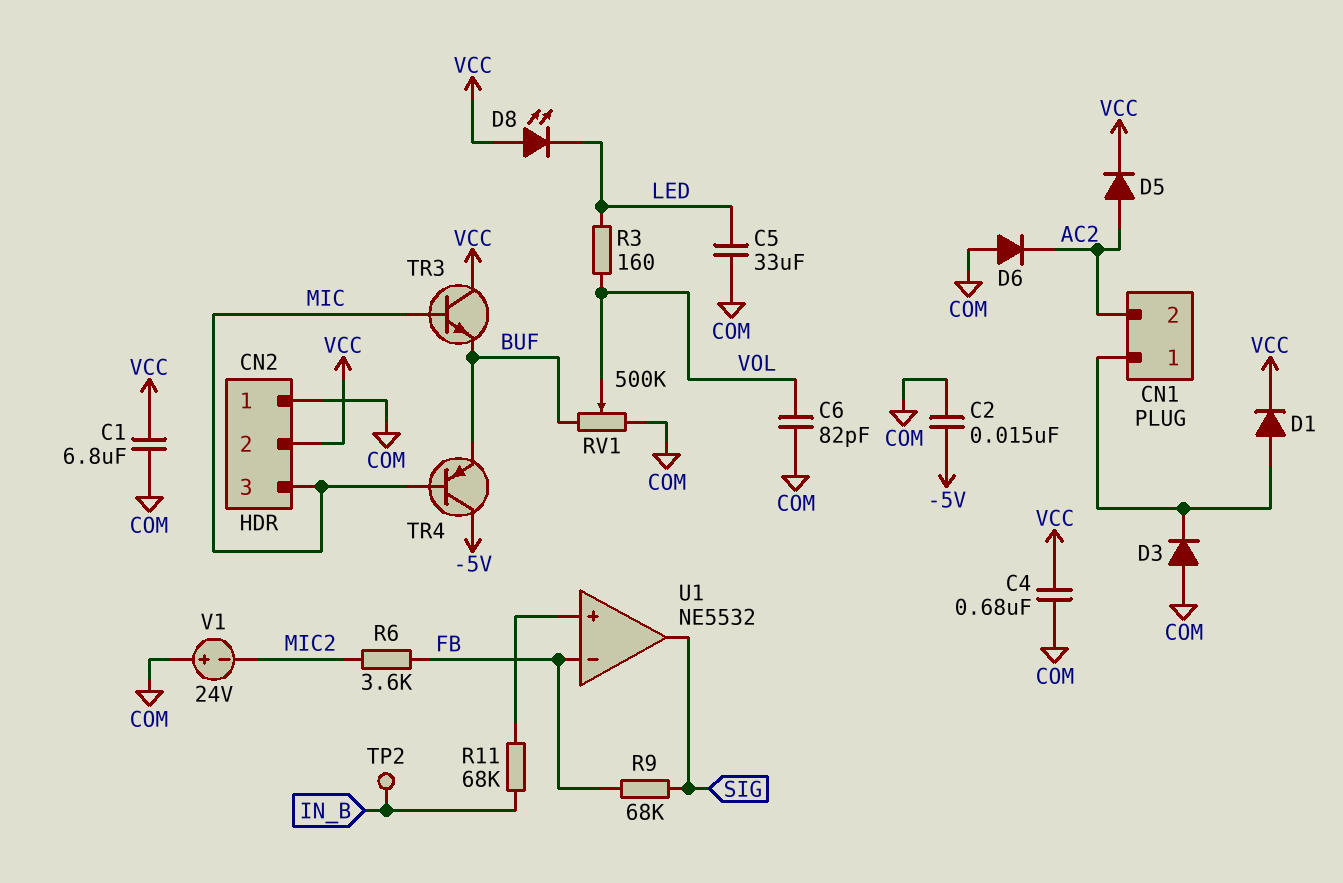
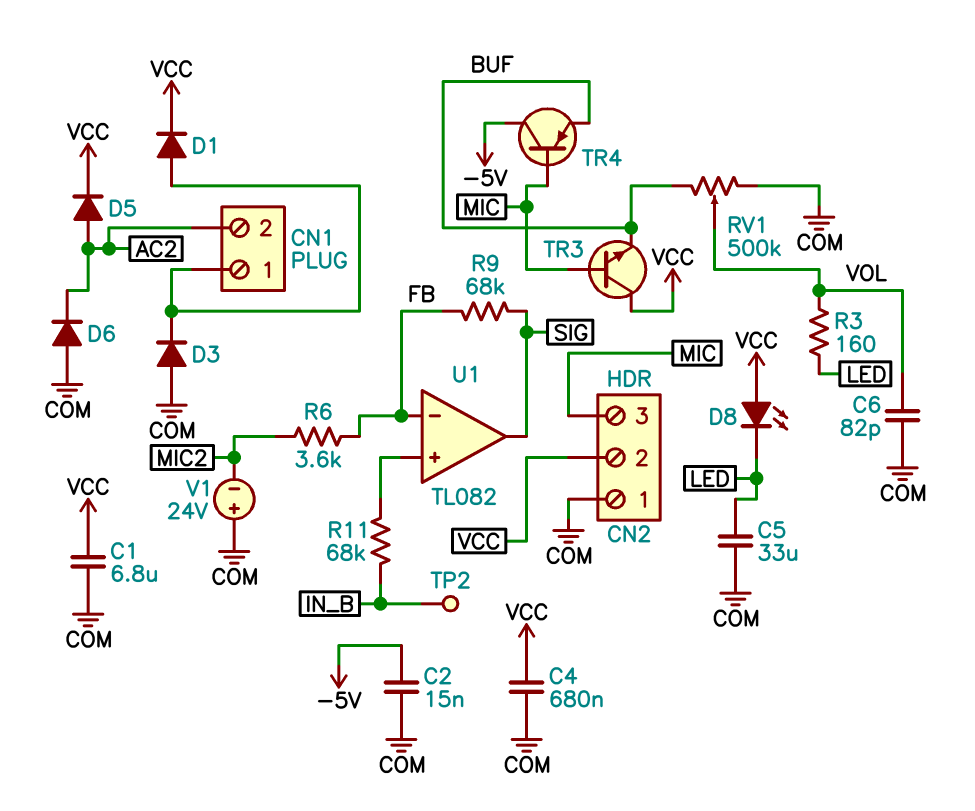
U1: NE5532 -> TL082

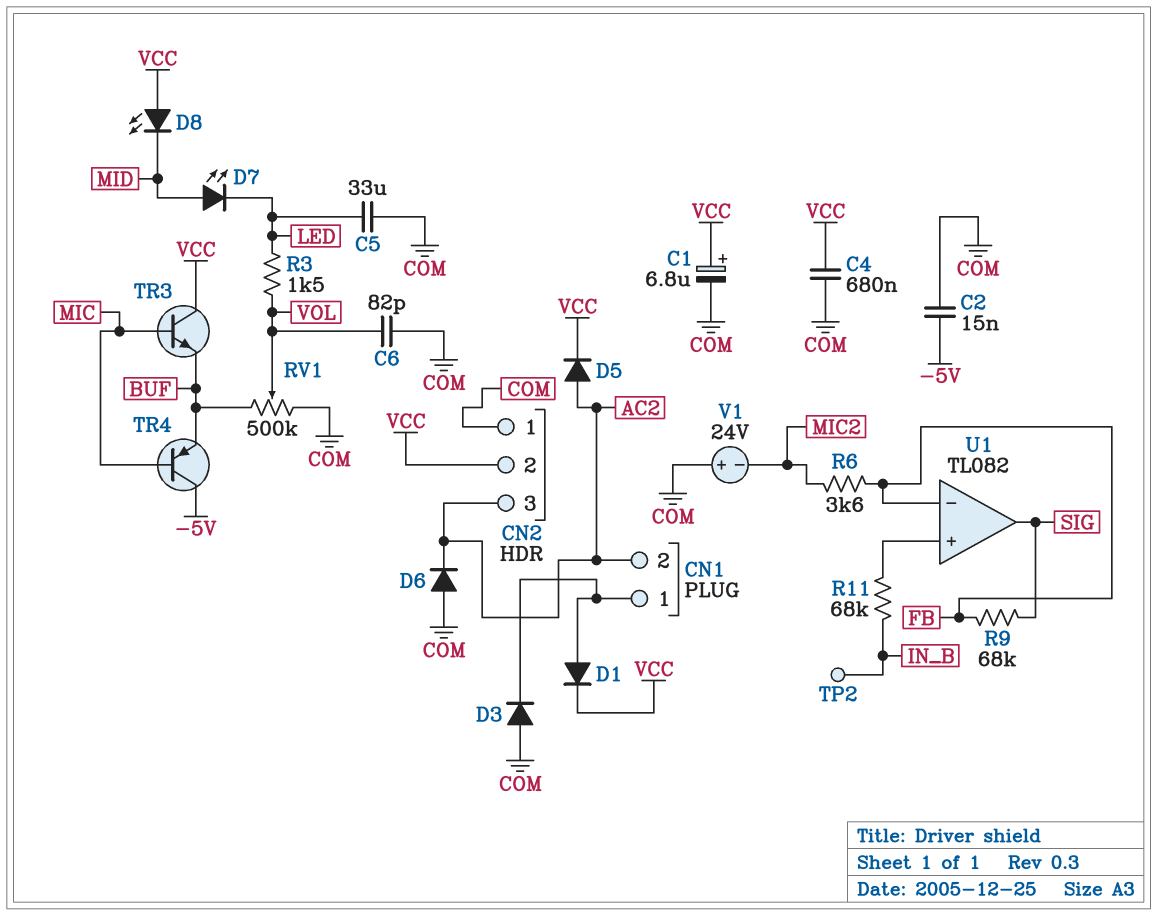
C1: 6.8uF (COM, VCC) -> 6.8uF (plus VCC, minus COM)
CN2 pin 3: MIC -> AC2
D7: none -> LED (A MID, K LED)
D8: LED (A VCC, K LED) -> LED (A VCC, K MID)
R3: 160 (LED, VOL) -> 1.5k (LED, VOL)

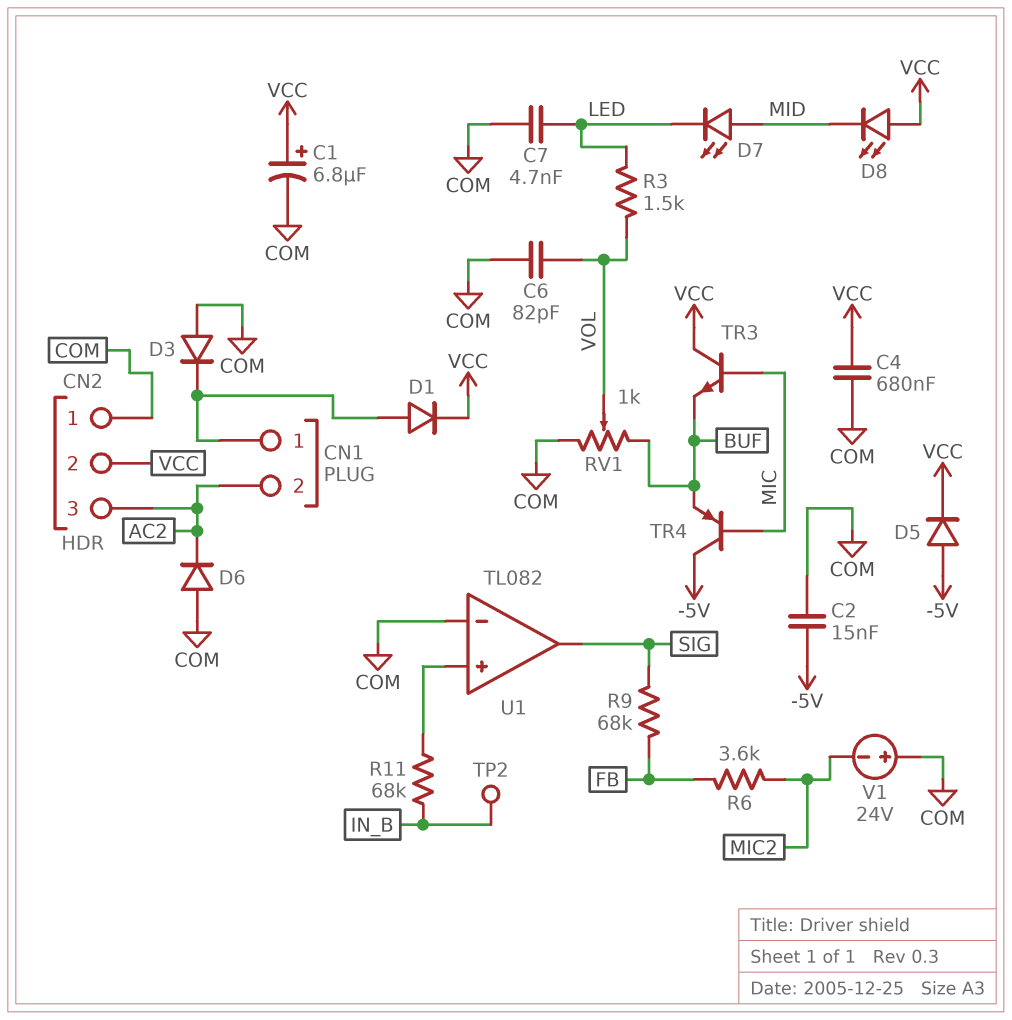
C5: 33uF (COM, LED) -> none
C7: none -> 4.7nF (COM, LED)
D5: diode (A AC2, K VCC) -> diode (A -5V, K VCC)
RV1: 500k (BUF, COM, wiper VOL) -> 1k (BUF, COM, wiper VOL)
U1 pin in-: FB -> COM

